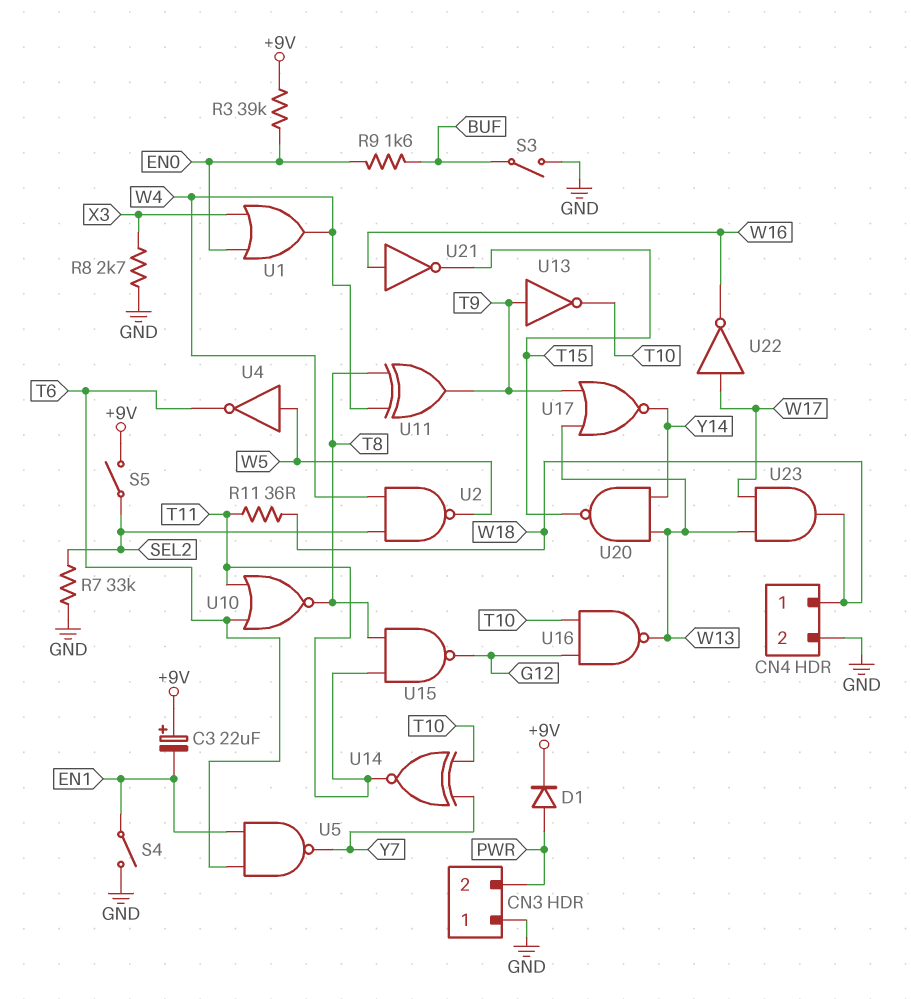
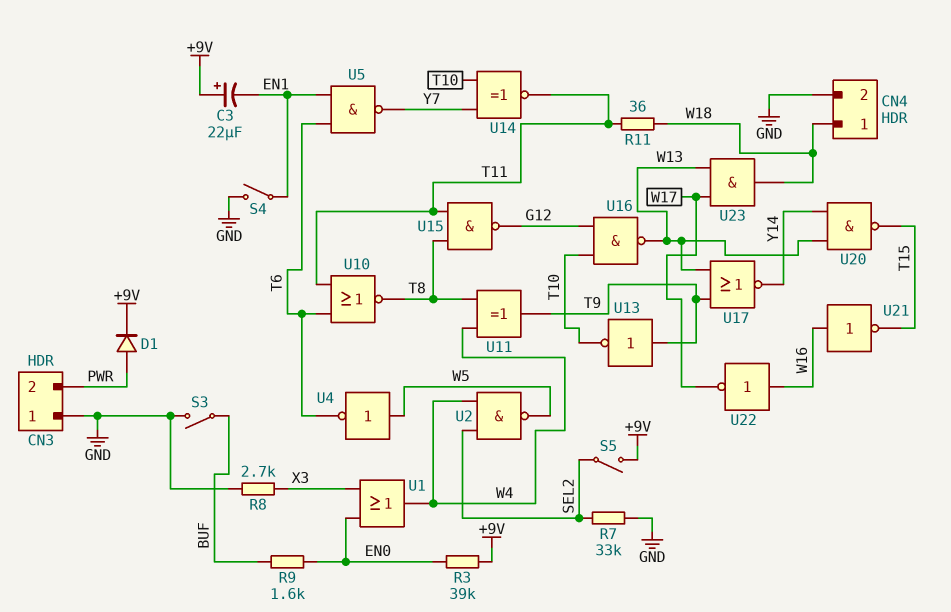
U22: NOT (in W17, out W16) -> NOT (in W16, out W17)

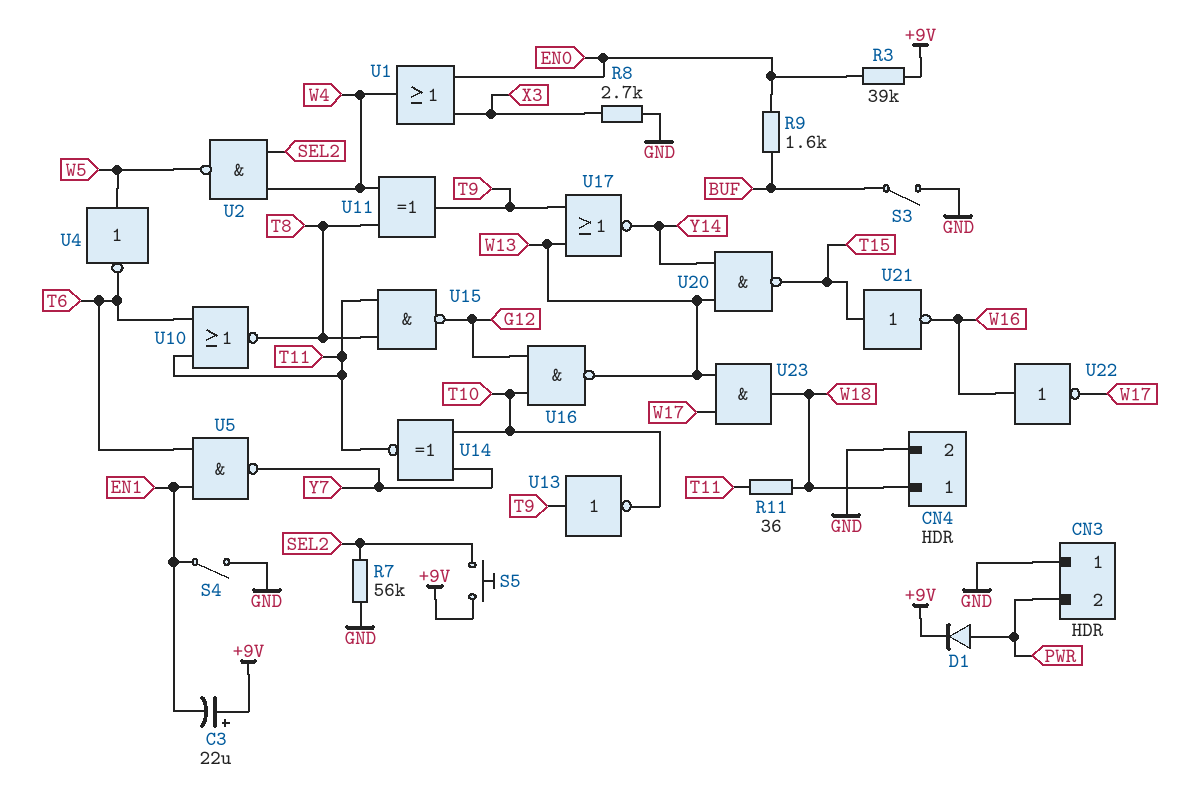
R7: 33k (GND, SEL2) -> 56k (GND, SEL2)
S5: switch (+9V, SEL2) -> button (+9V, SEL2)
U21: NOT (in W16, out T15) -> NOT (in T15, out W16)

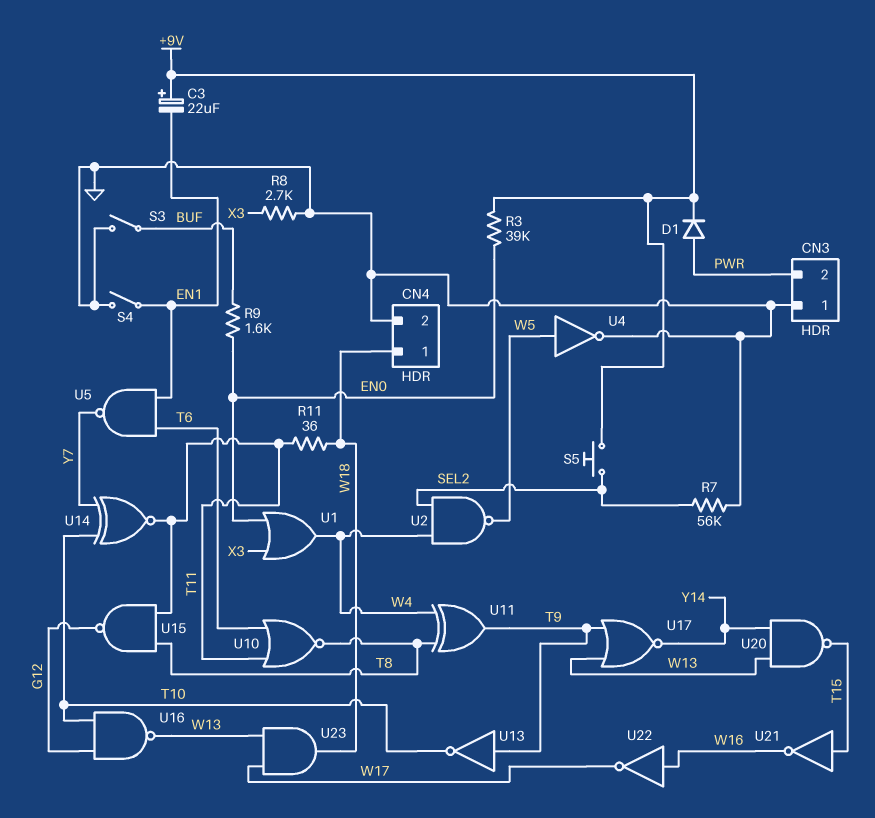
U4: NOT (in W5, out T6) -> NOT (in W5, out GND)

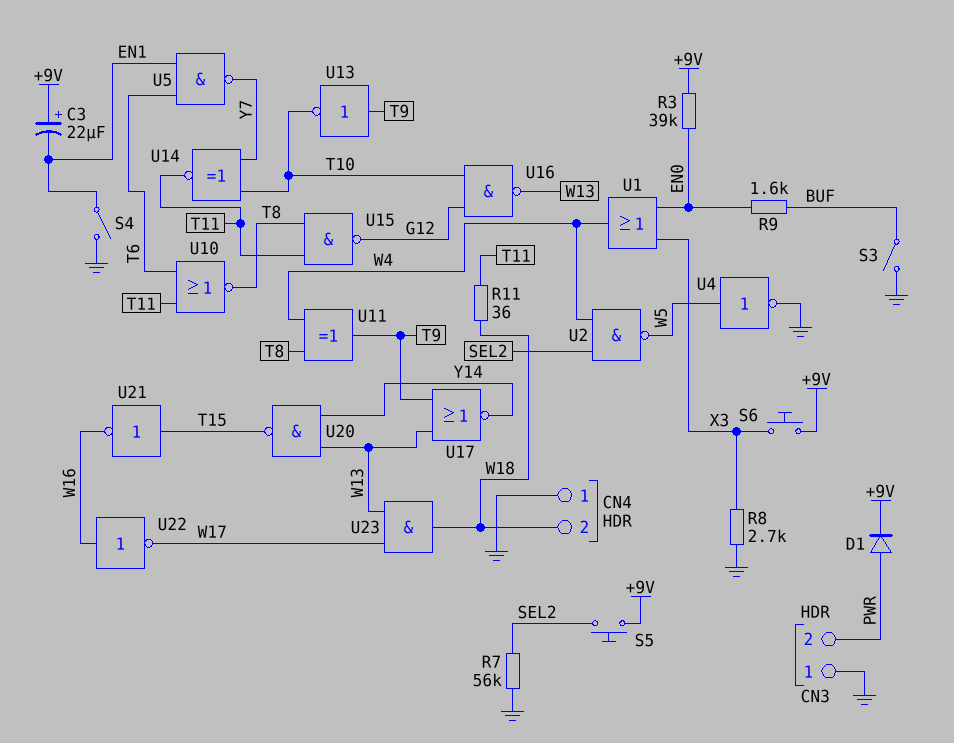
CN4 pin 1: W18 -> GND
CN4 pin 2: GND -> W18
S6: none -> button (+9V, X3)

